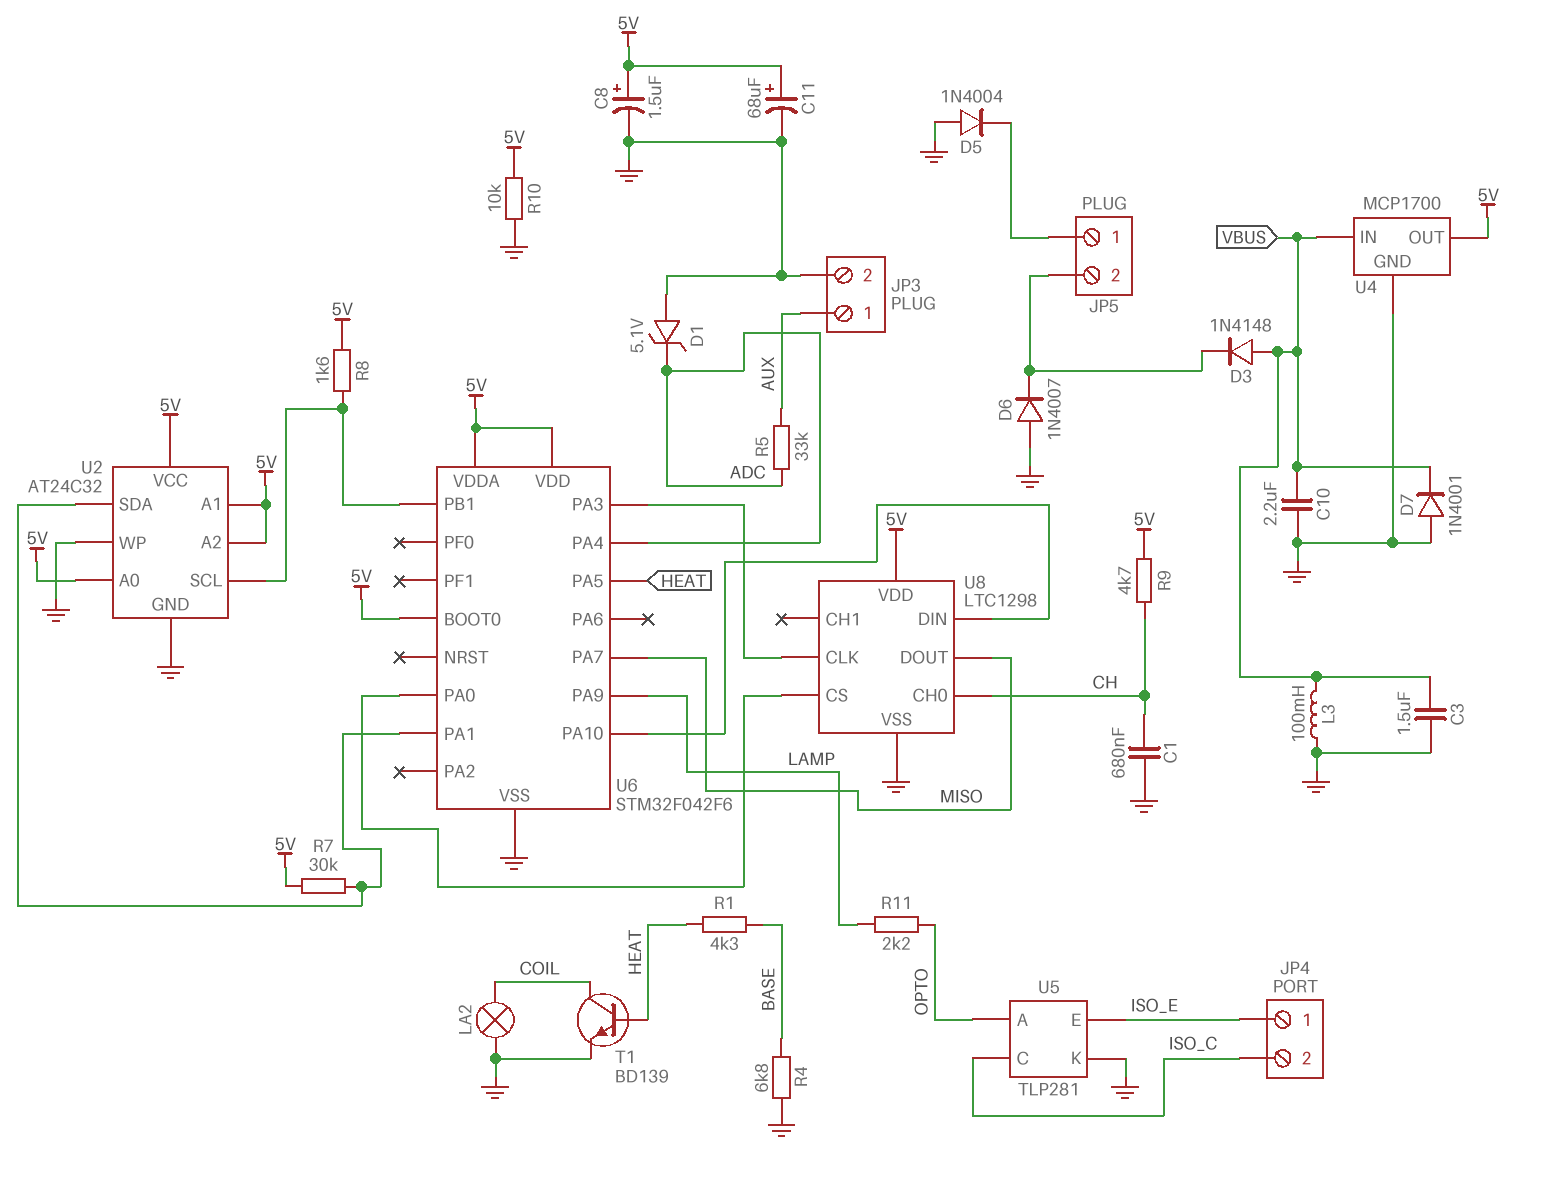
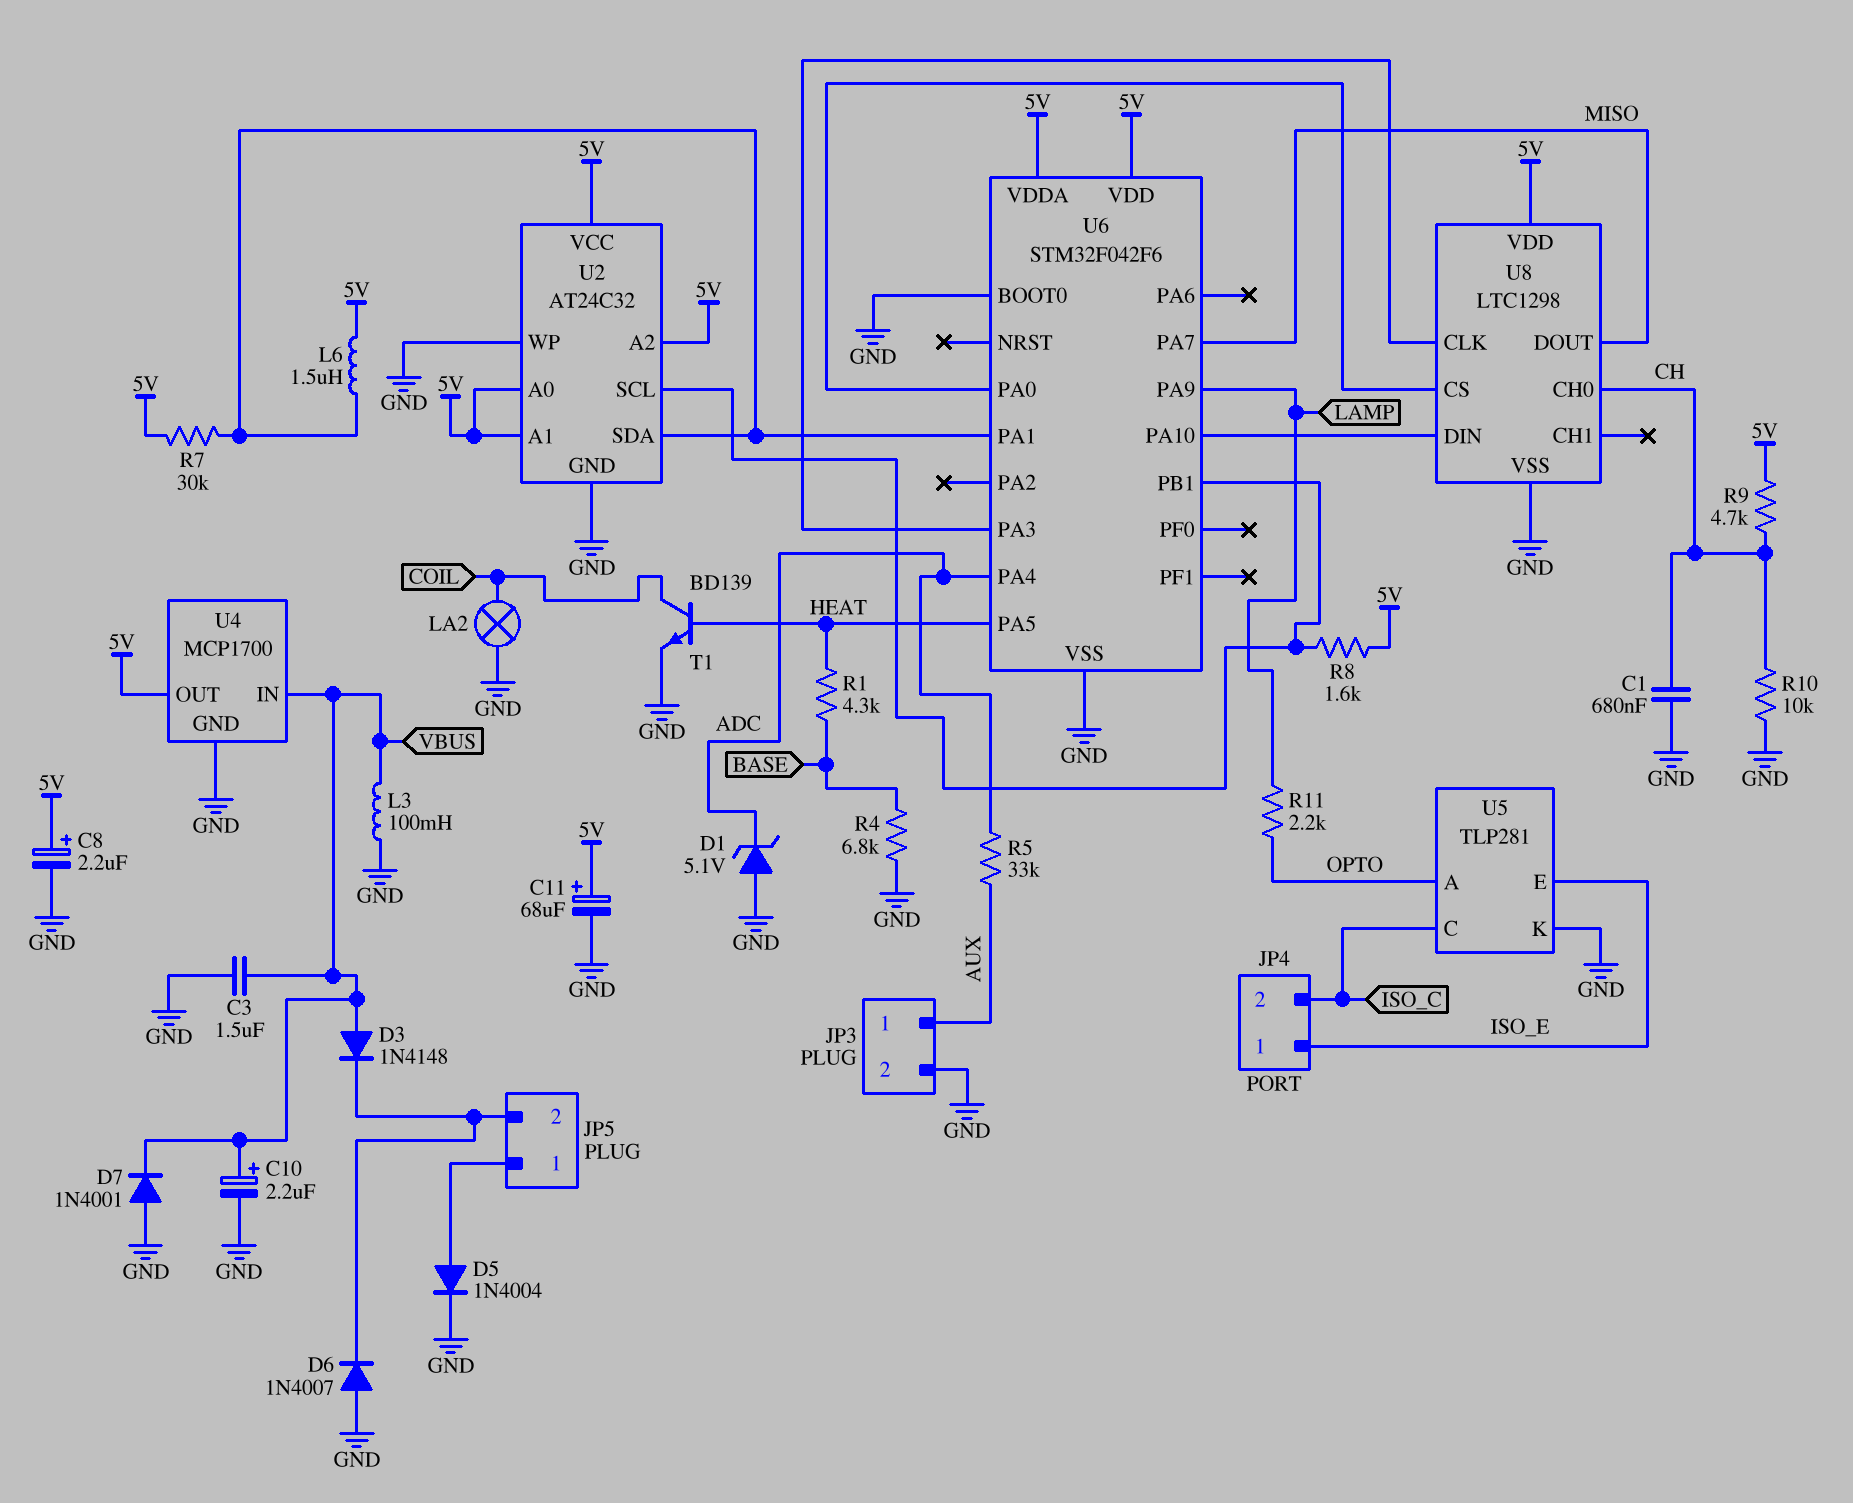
C8: 1.5uF (plus 5V, minus GND) -> 2.2uF (plus 5V, minus GND)
C10: 2.2uF (GND, VBUS) -> 2.2uF (plus VBUS, minus GND)
D5: diode 1N4004 (A GND, K JP5/1) -> diode 1N4004 (A JP5/1, K GND)
L6: none -> 1.5uH (5V, U2/SDA)
R10: 10k (5V, GND) -> 10k (CH, GND)
U6 pin BOOT0: 5V -> GND

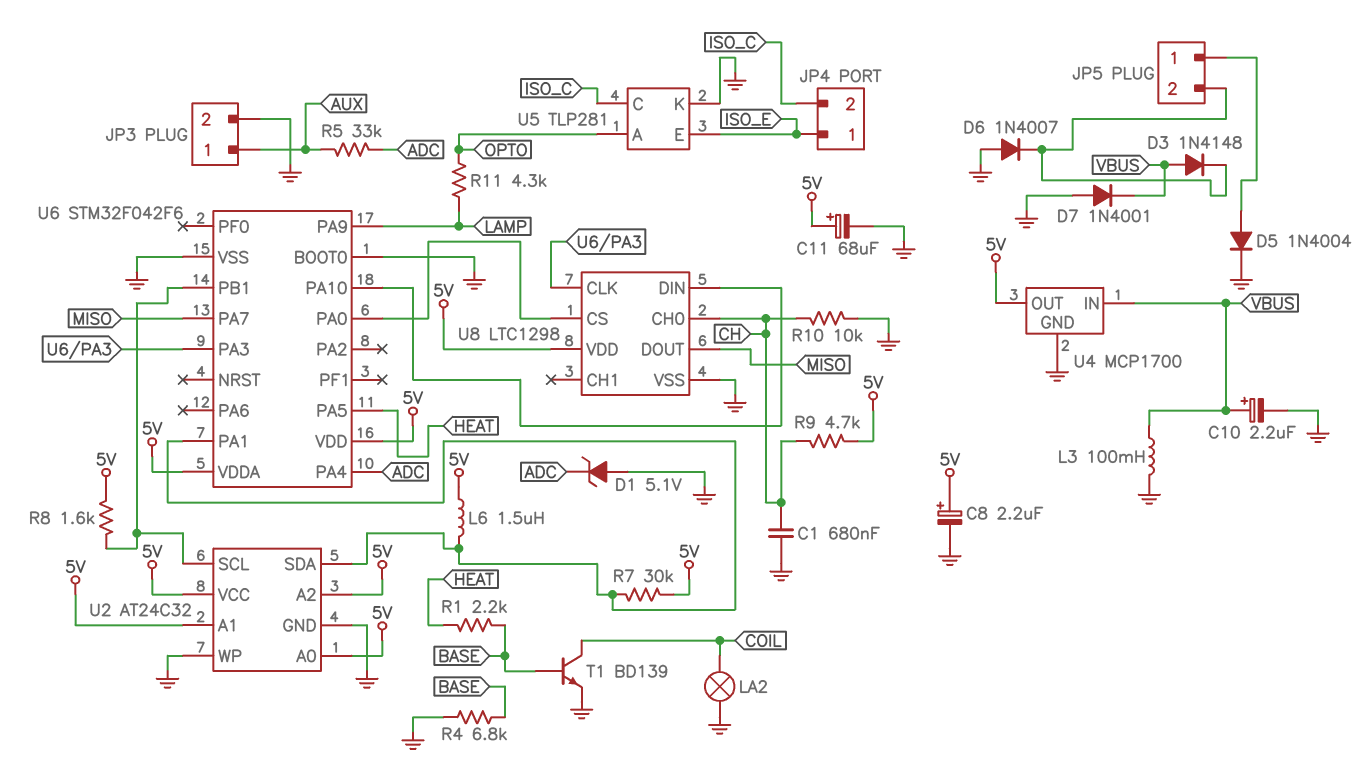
C3: 1.5uF (GND, VBUS) -> none
R1: 4.3k (BASE, HEAT) -> 2.2k (BASE, HEAT)
R11: 2.2k (LAMP, OPTO) -> 4.3k (LAMP, OPTO)
T1: NPN BD139 (B HEAT, C COIL, E GND) -> NPN BD139 (B BASE, C COIL, E GND)

